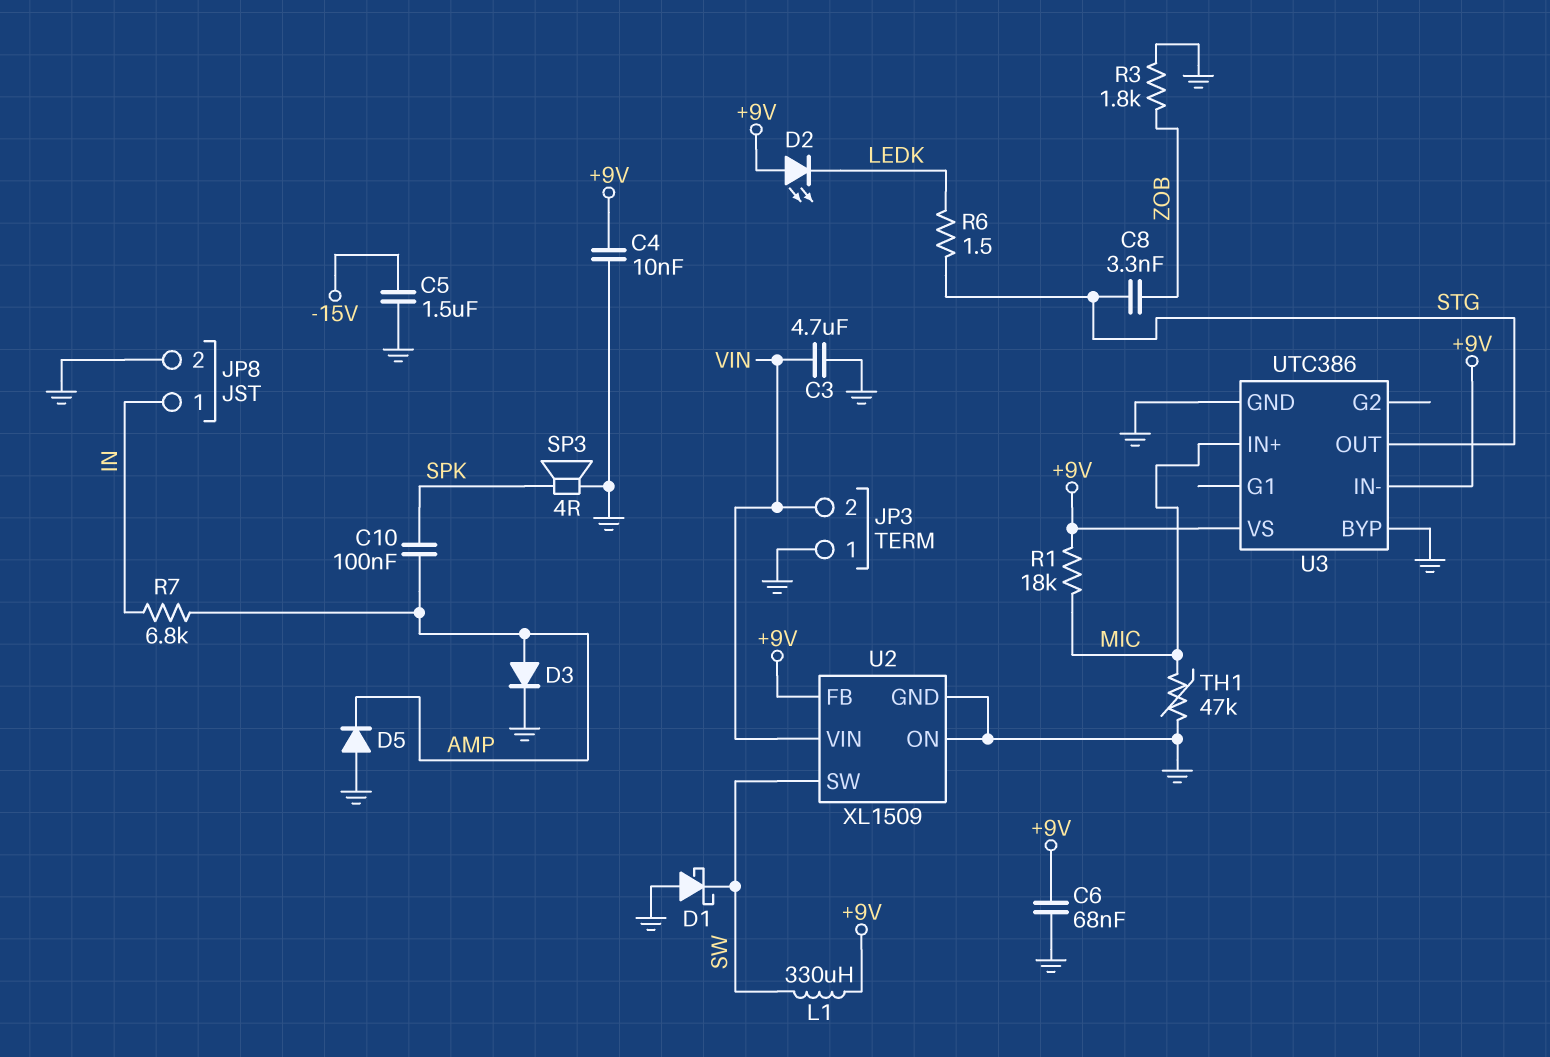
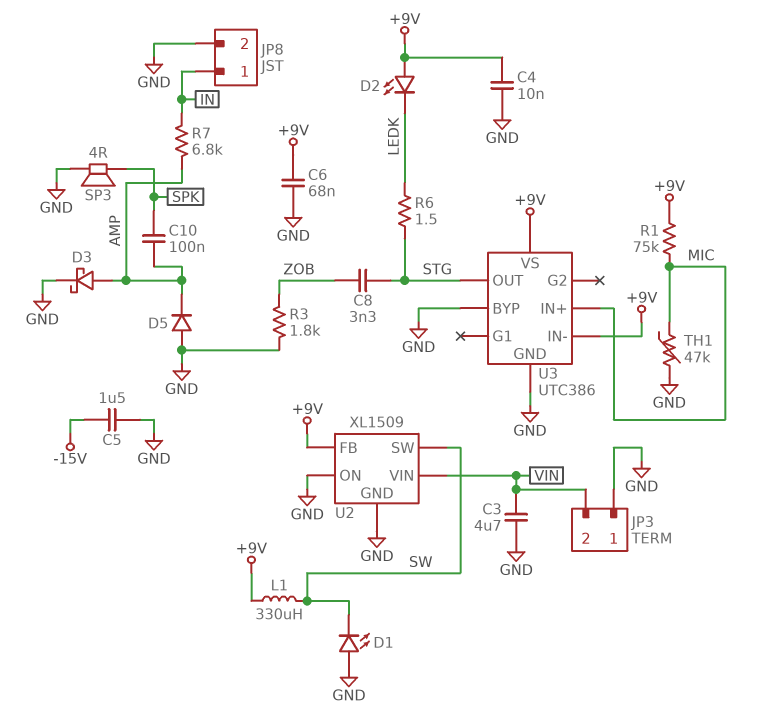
D1: schottky (A GND, K SW) -> LED (A GND, K SW)
D3: diode (A AMP, K GND) -> schottky (A AMP, K GND)
R1: 18k (+9V, MIC) -> 75k (+9V, MIC)

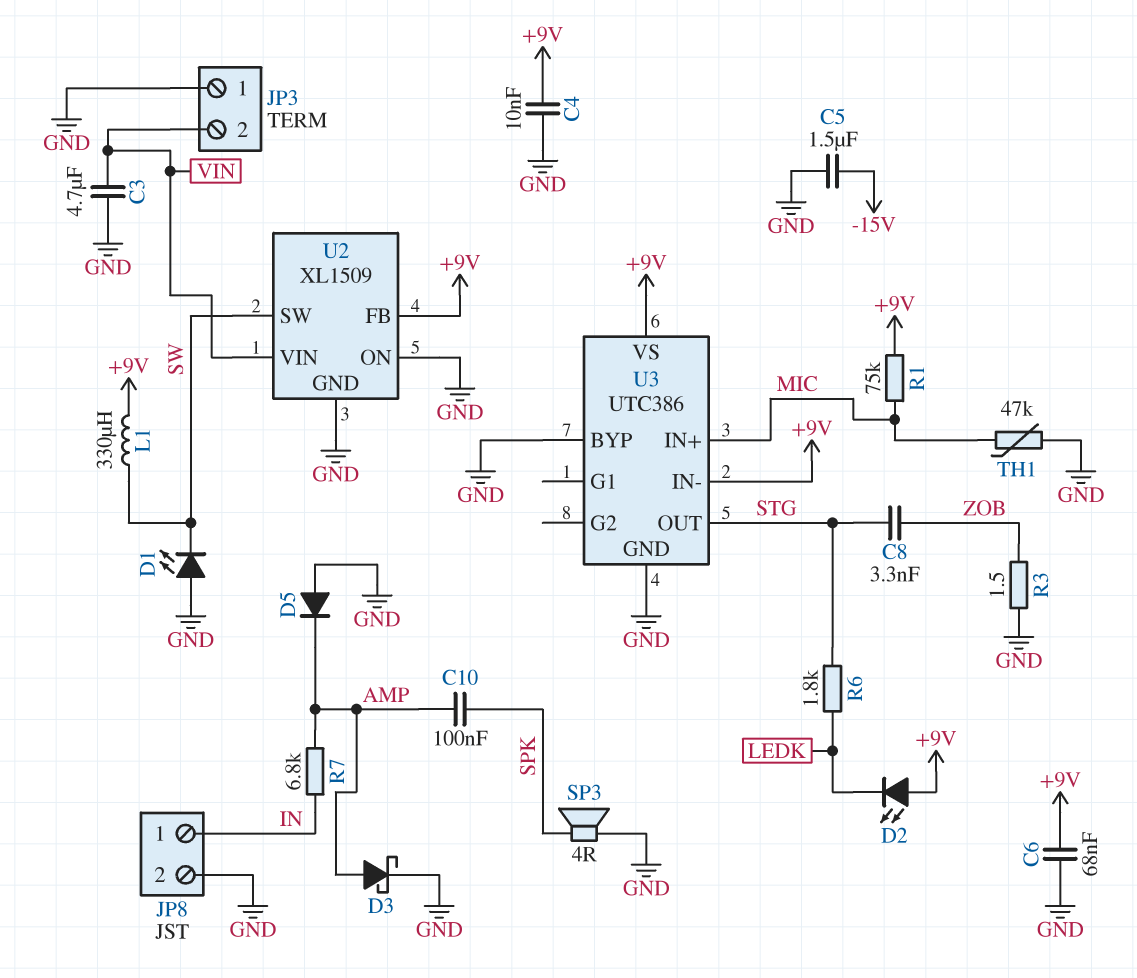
R3: 1.8k (GND, ZOB) -> 1.5 (GND, ZOB)
R6: 1.5 (LEDK, STG) -> 1.8k (LEDK, STG)

